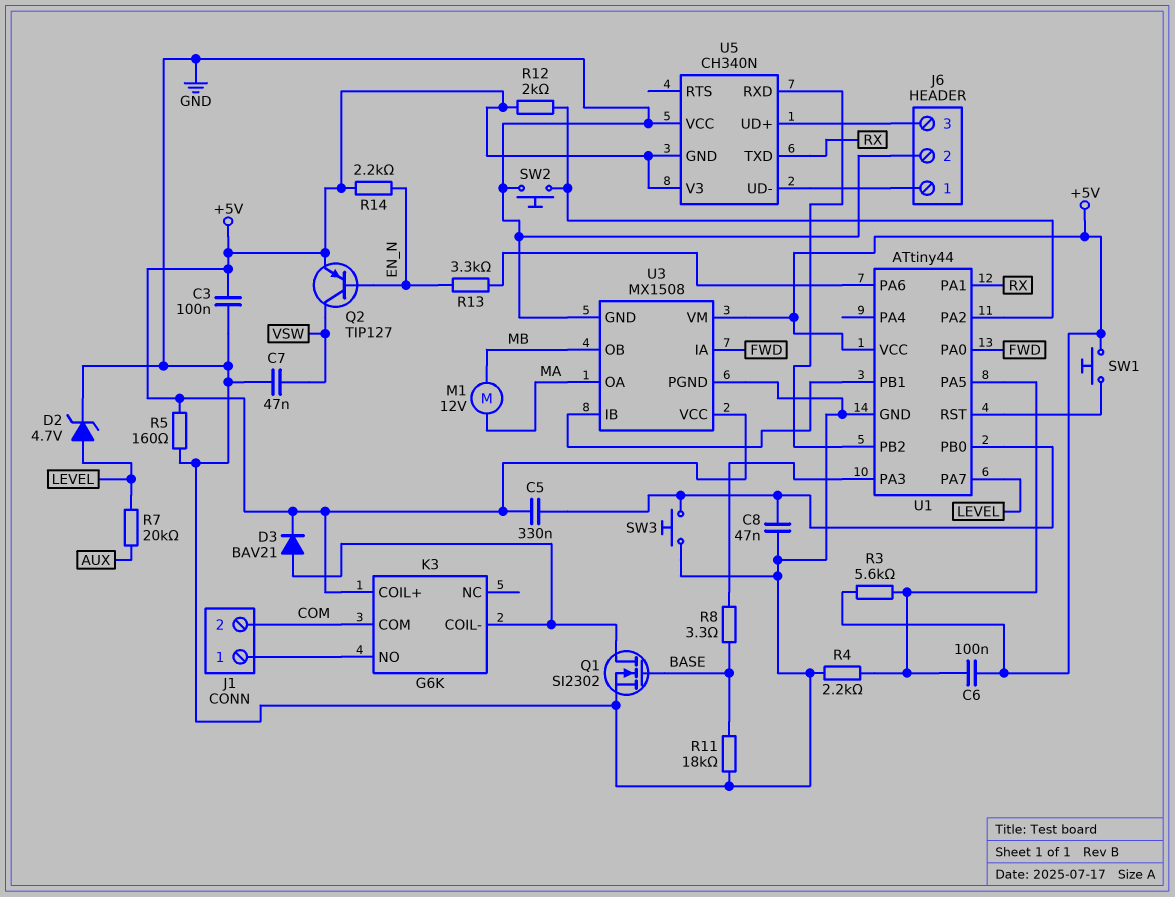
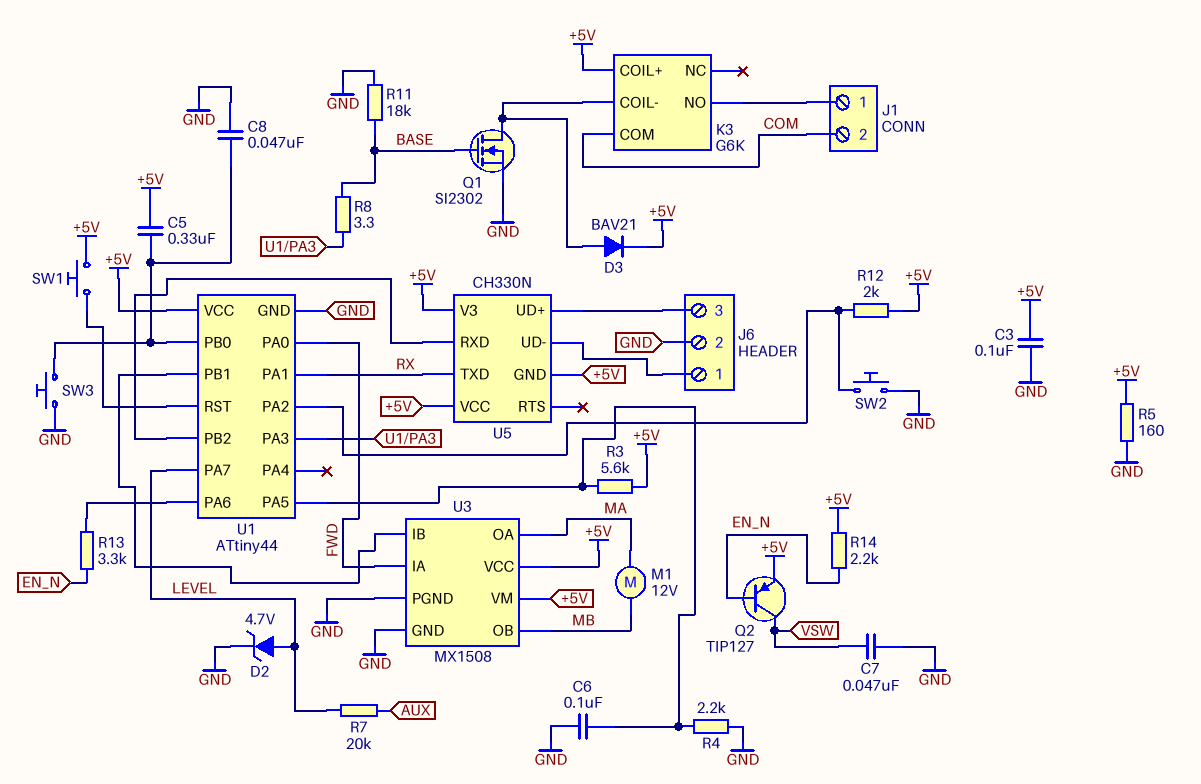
C6: 100nF (+5V, U1/PA5) -> 100nF (GND, U1/PA5)
U5: CH340N -> CH330N
U5 pin VCC: GND -> +5V

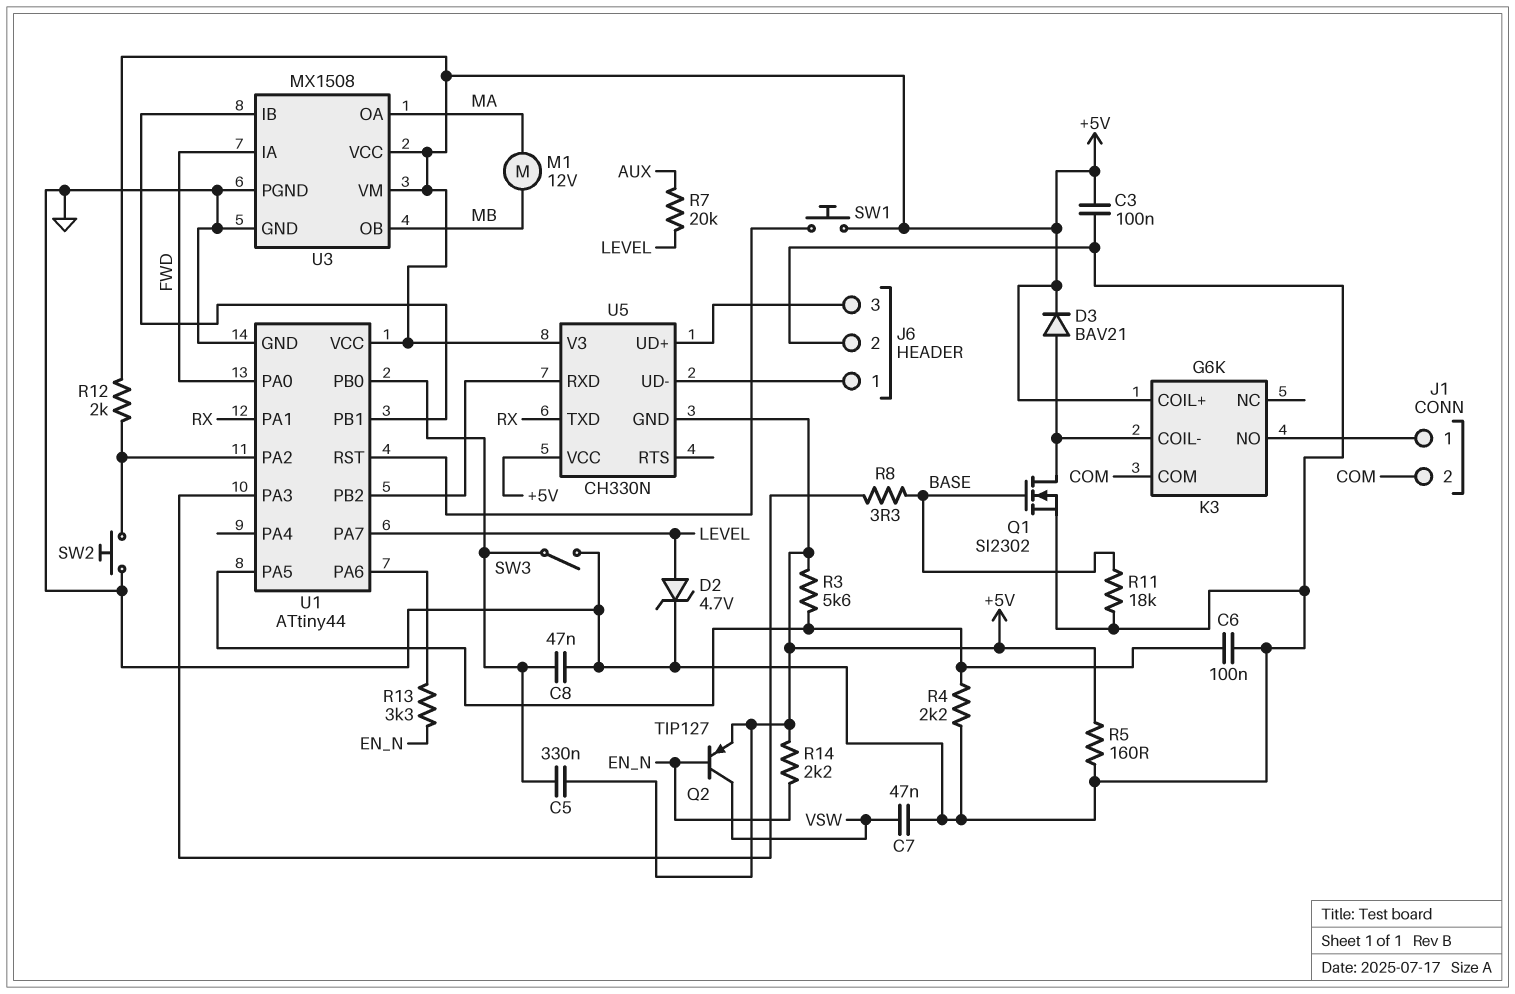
SW3: button (GND, U1/PB0) -> switch (GND, U1/PB0)

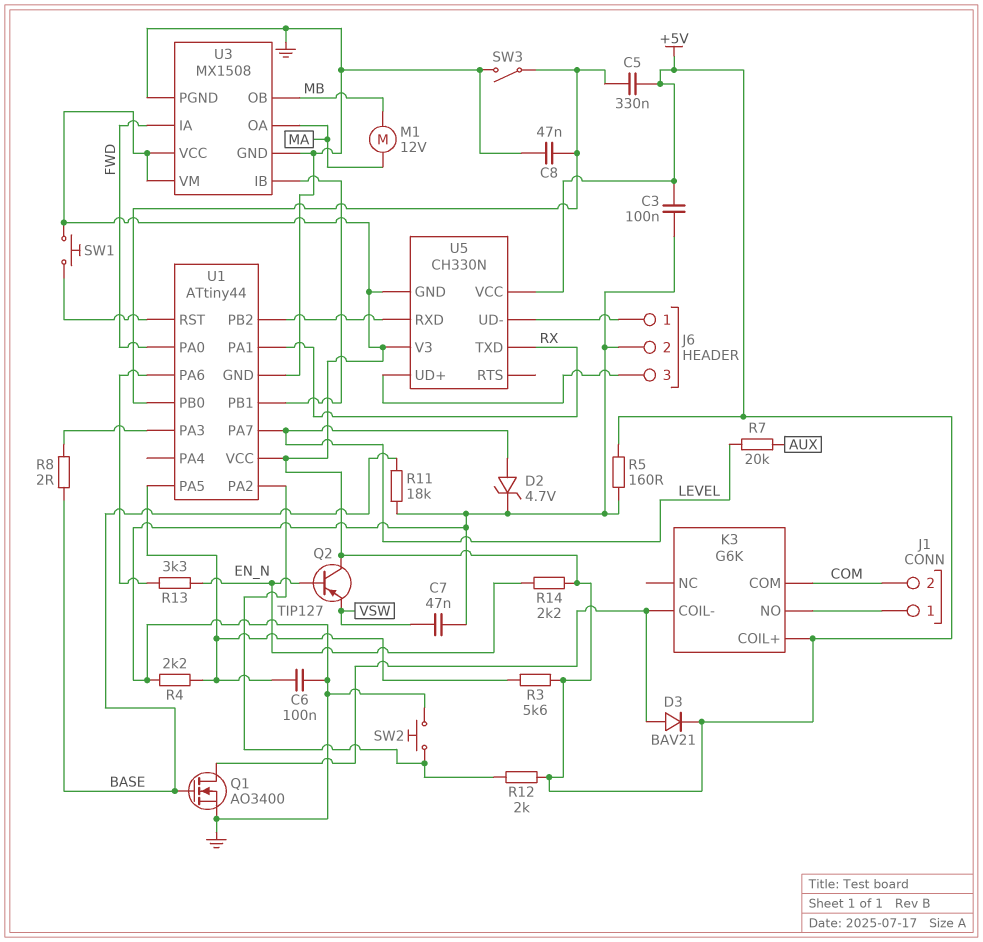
Q1: NMOS SI2302 (G BASE, D K3/COIL-, S GND) -> NMOS AO3400 (G BASE, D K3/COIL-, S GND)
Q2: PNP TIP127 (B EN_N, C VSW, E +5V) -> PNP TIP127 (B EN_N, C +5V, E VSW)
R8: 3.3 (BASE, U1/PA3) -> 2 (BASE, U1/PA3)

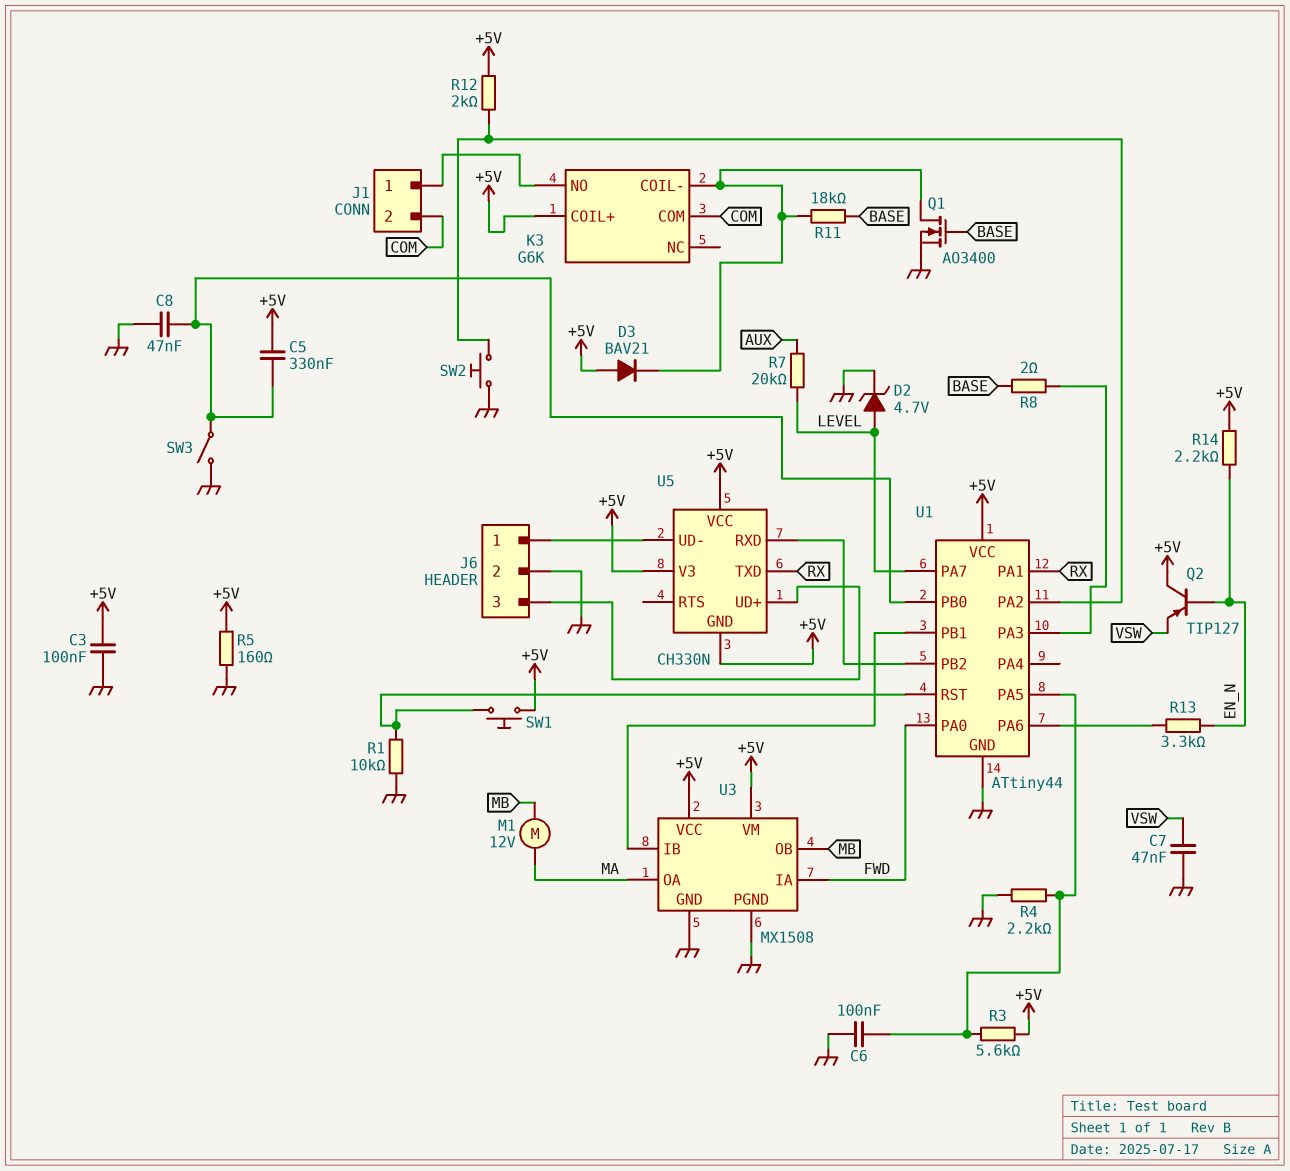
D3: diode BAV21 (A K3/COIL-, K +5V) -> diode BAV21 (A +5V, K K3/COIL-)
R1: none -> 10k (GND, U1/RST)
R11: 18k (BASE, GND) -> 18k (BASE, K3/COIL-)

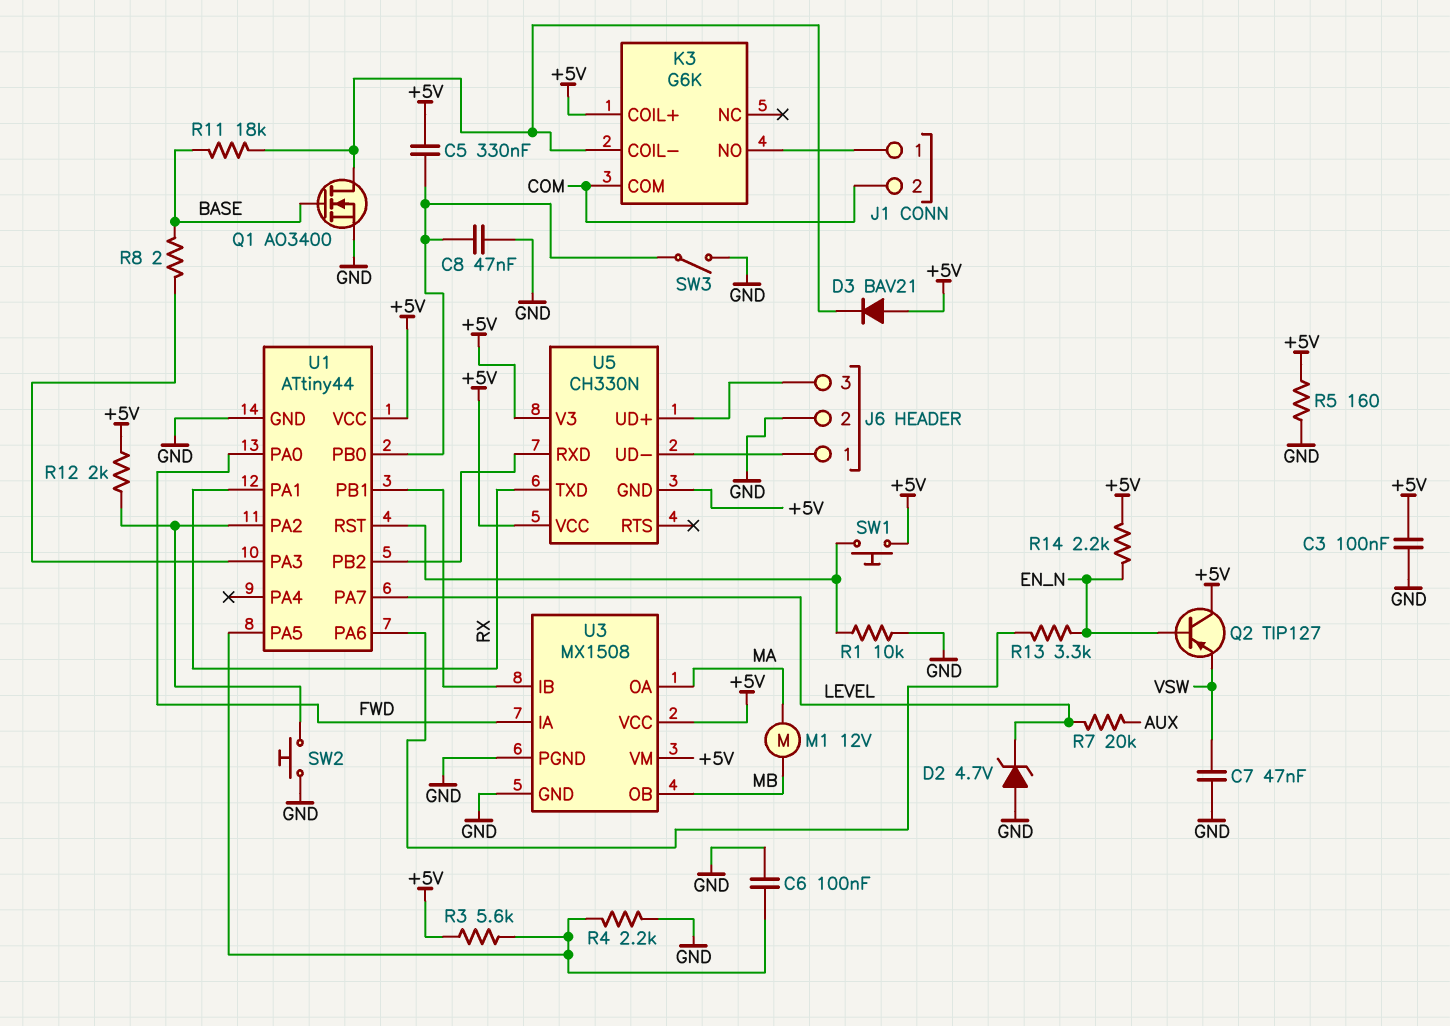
D2: zener 4.7V (A LEVEL, K GND) -> zener 4.7V (A GND, K LEVEL)

